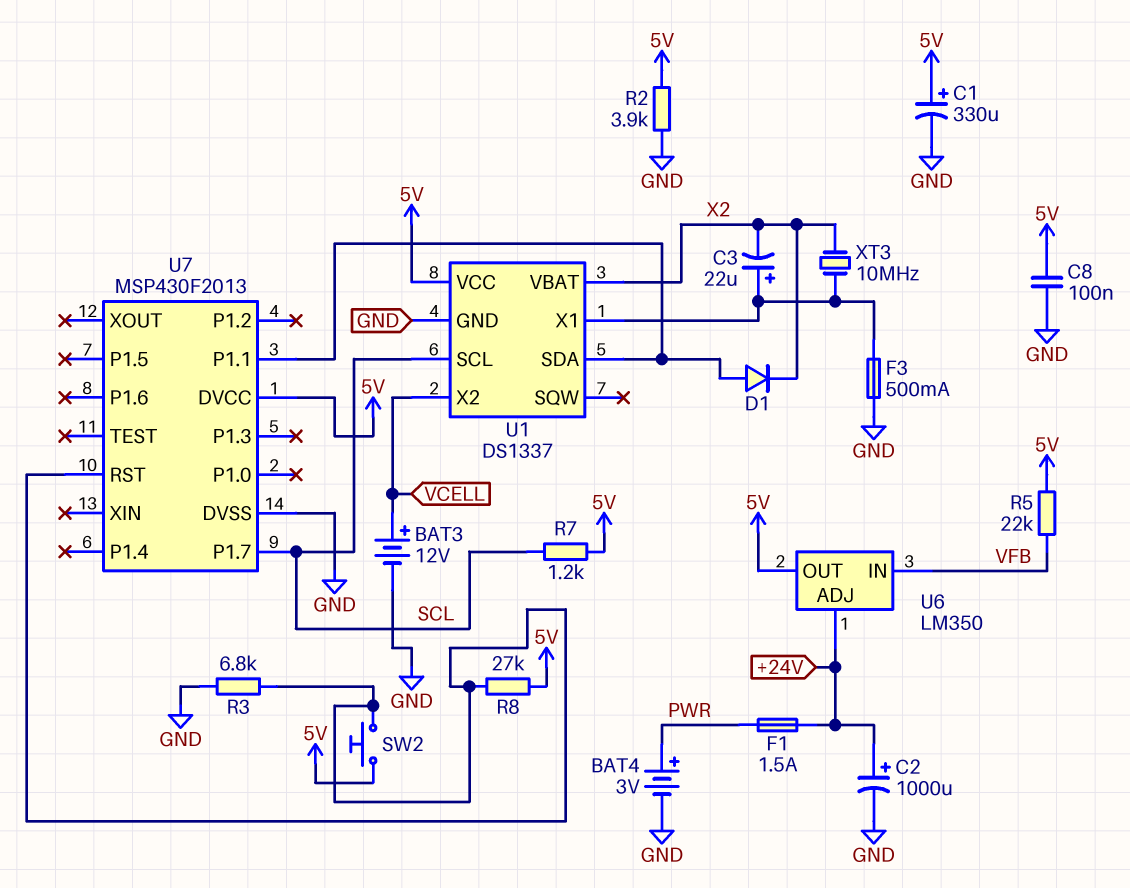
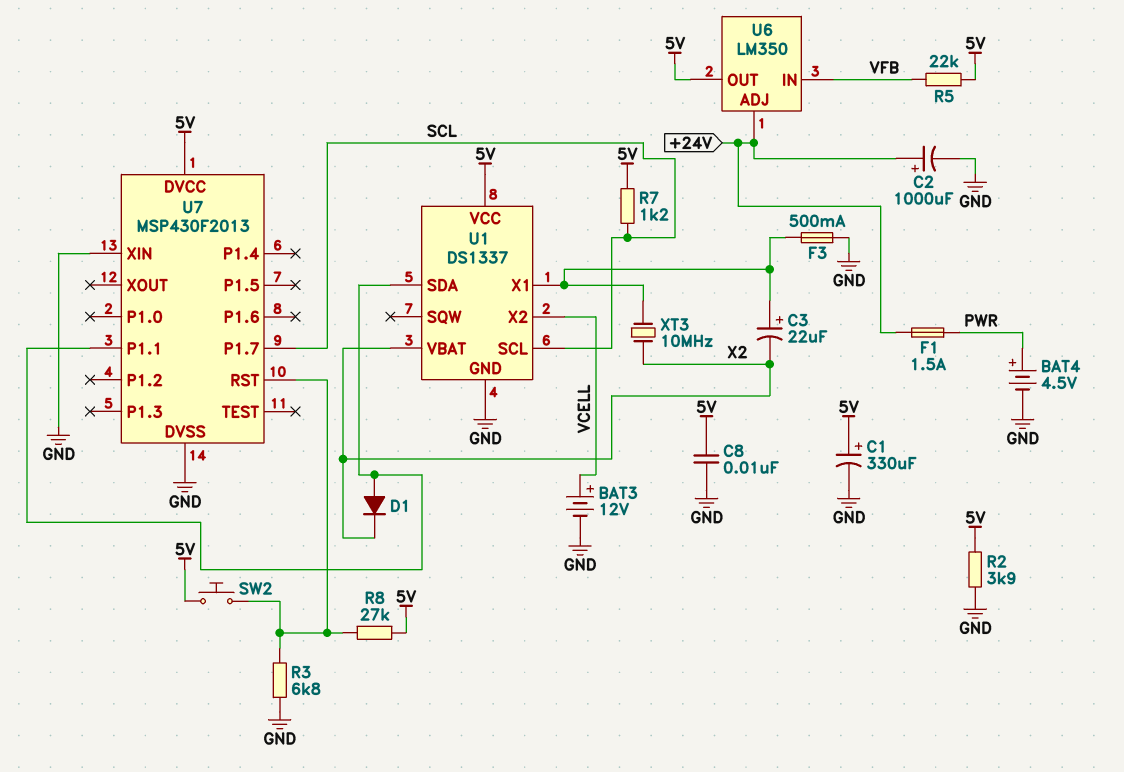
BAT4: 3V (plus PWR, minus GND) -> 4.5V (plus PWR, minus GND)
C8: 100nF (5V, GND) -> 10nF (5V, GND)
U7 pin XIN: none -> GND

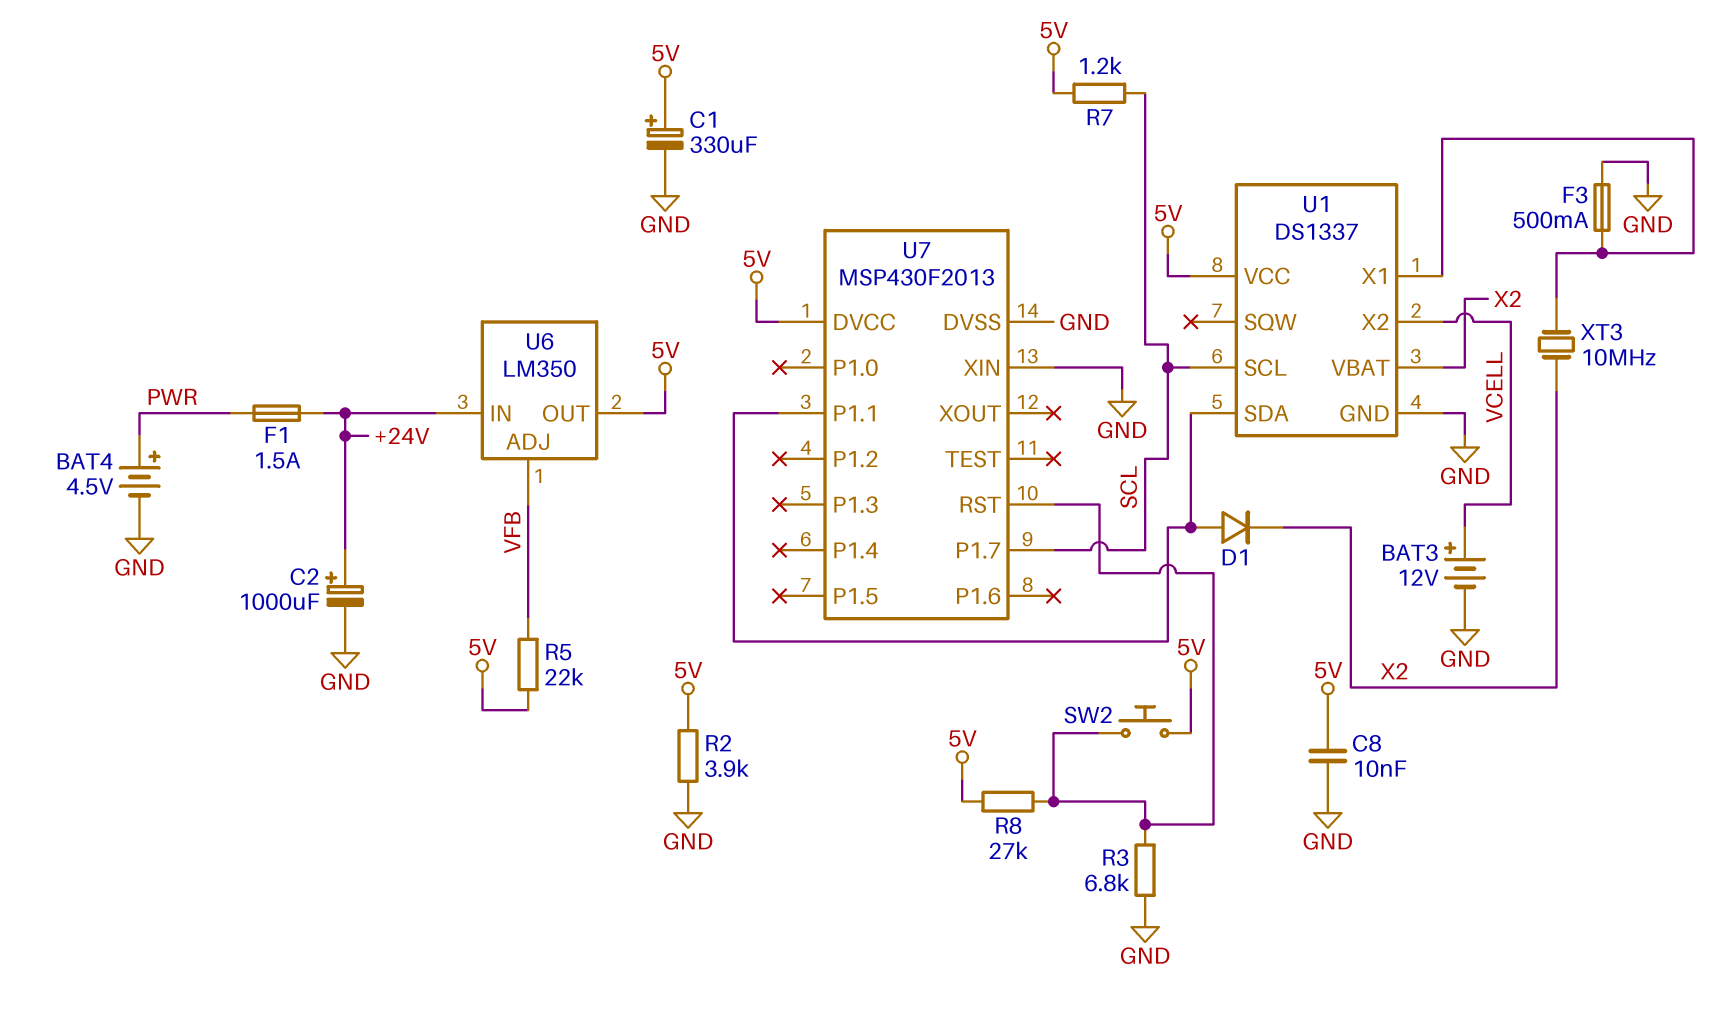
C3: 22uF (plus U1/X1, minus X2) -> none
U6 pin ADJ: +24V -> VFB
U6 pin IN: VFB -> +24V

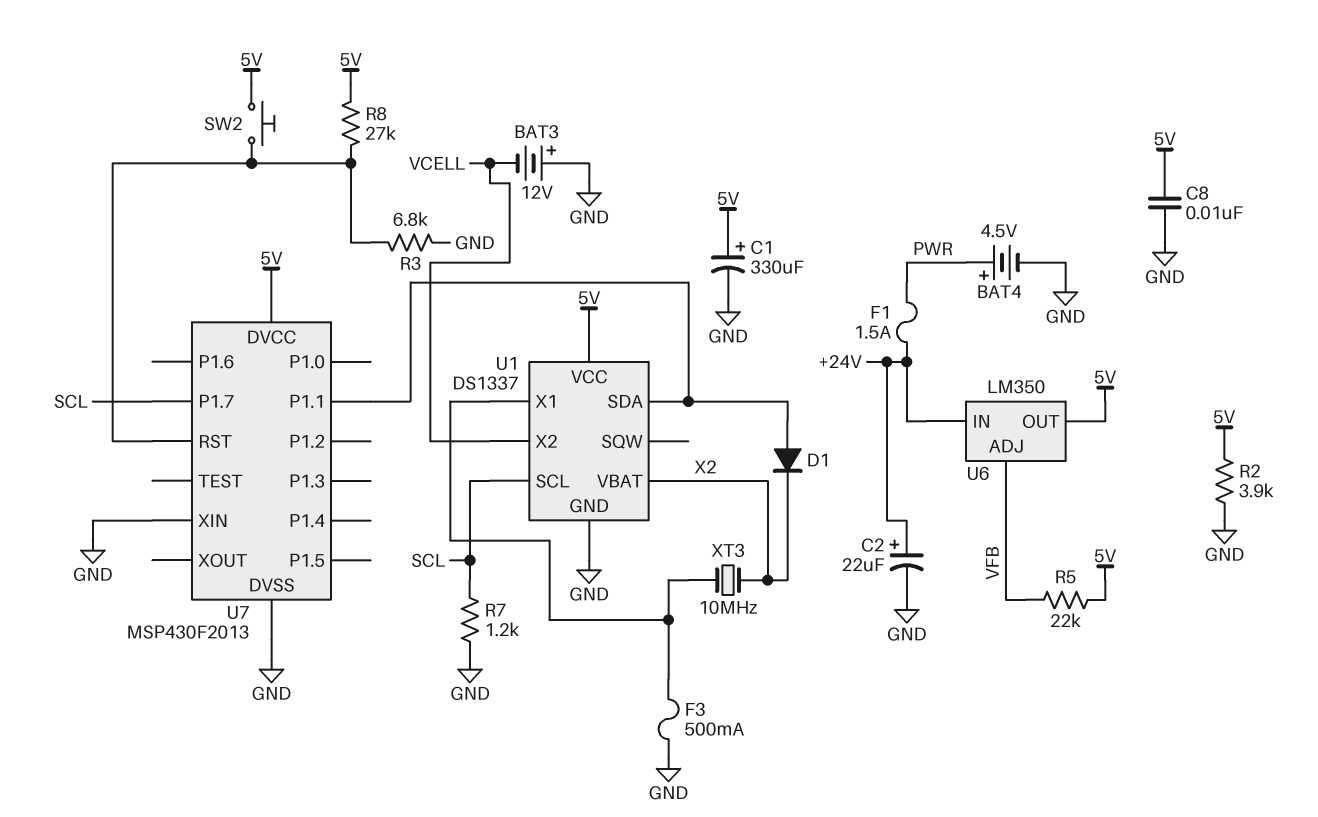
BAT3: 12V (plus VCELL, minus GND) -> 12V (plus GND, minus VCELL)
C2: 1000uF (plus +24V, minus GND) -> 22uF (plus +24V, minus GND)
R7: 1.2k (5V, SCL) -> 1.2k (GND, SCL)

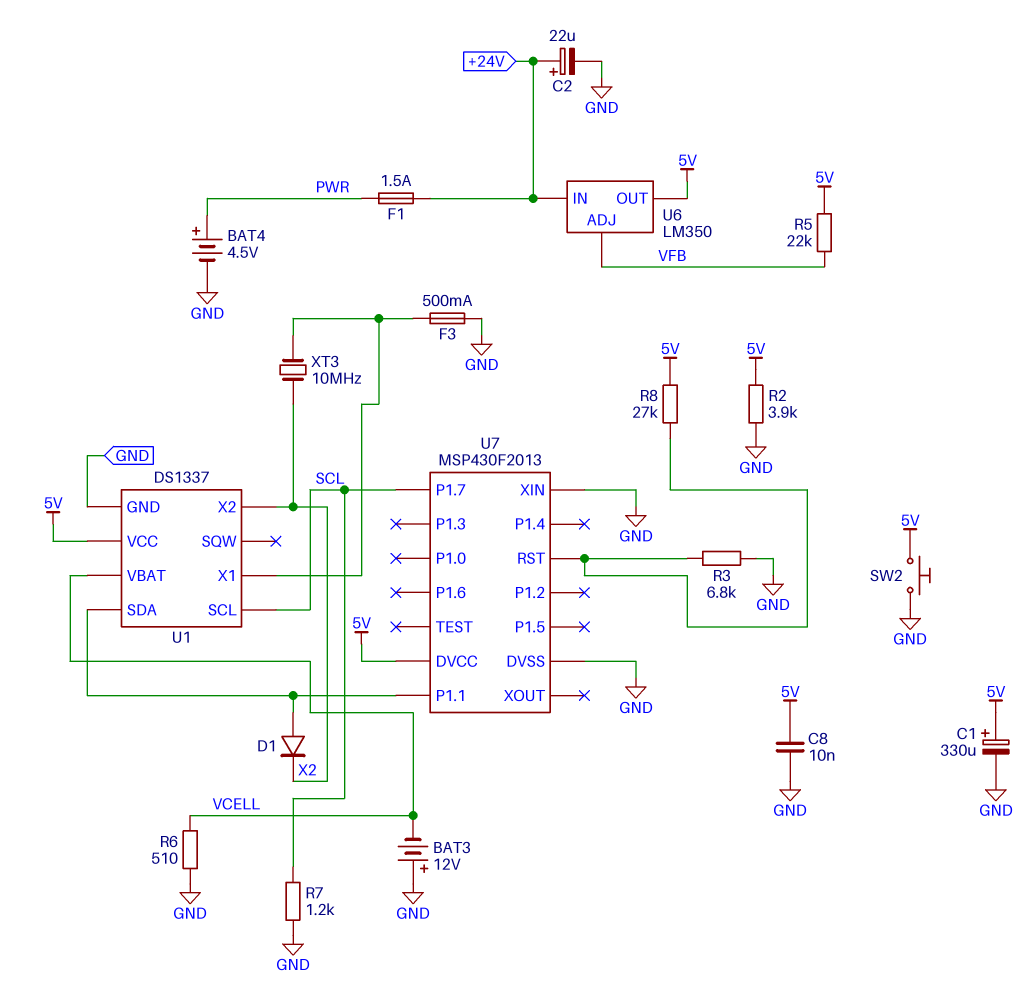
R6: none -> 510 (GND, VCELL)
SW2: button (5V, U7/RST) -> button (5V, GND)
U1 pin VBAT: X2 -> VCELL
U1 pin X2: VCELL -> X2

